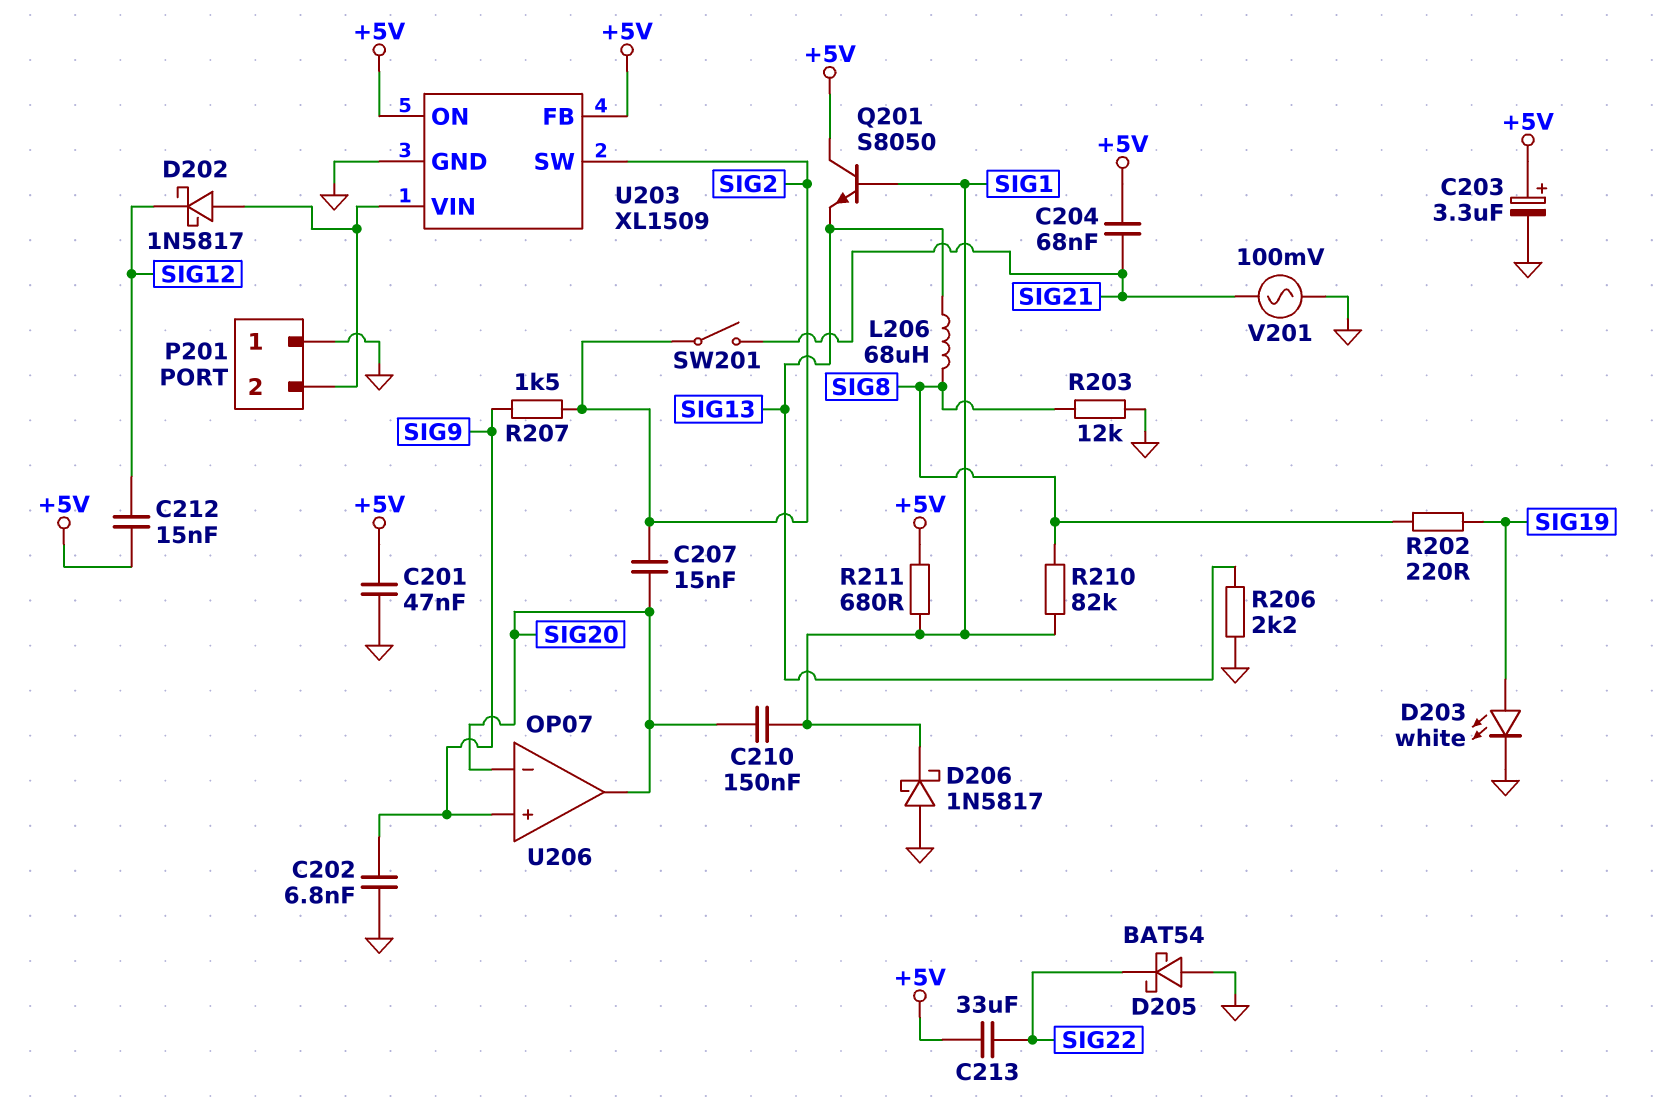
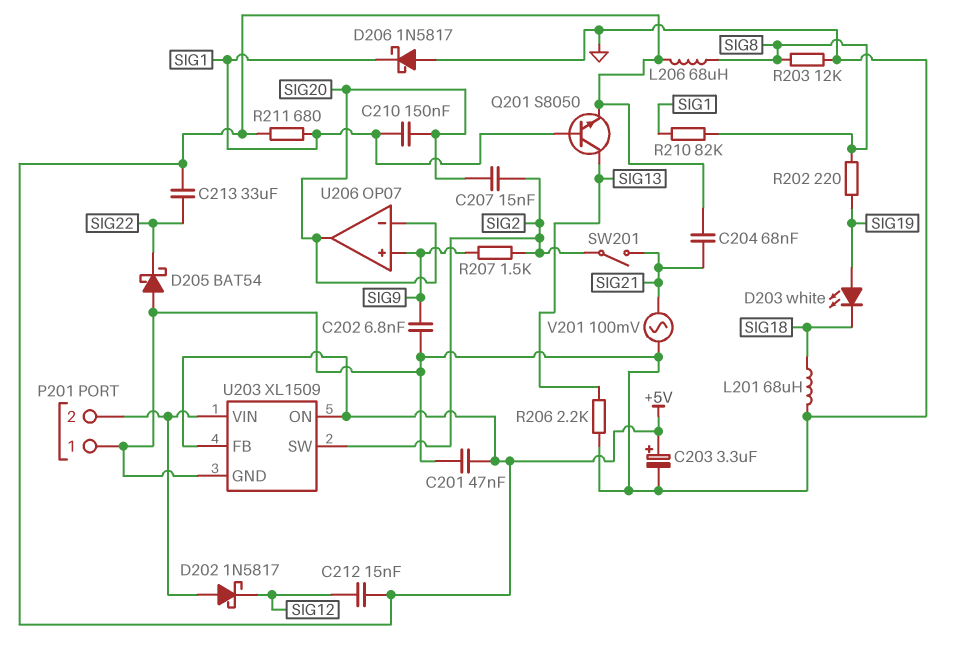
D203: LED white (A SIG19, K GND) -> LED white (A SIG19, K SIG18)
L201: none -> 68uH (GND, SIG18)
L206: 68uH (SIG8, SIG13) -> 68uH (+5V, SIG8)
Q201: NPN S8050 (B SIG1, C +5V, E SIG13) -> NPN S8050 (B SIG1, C SIG13, E +5V)

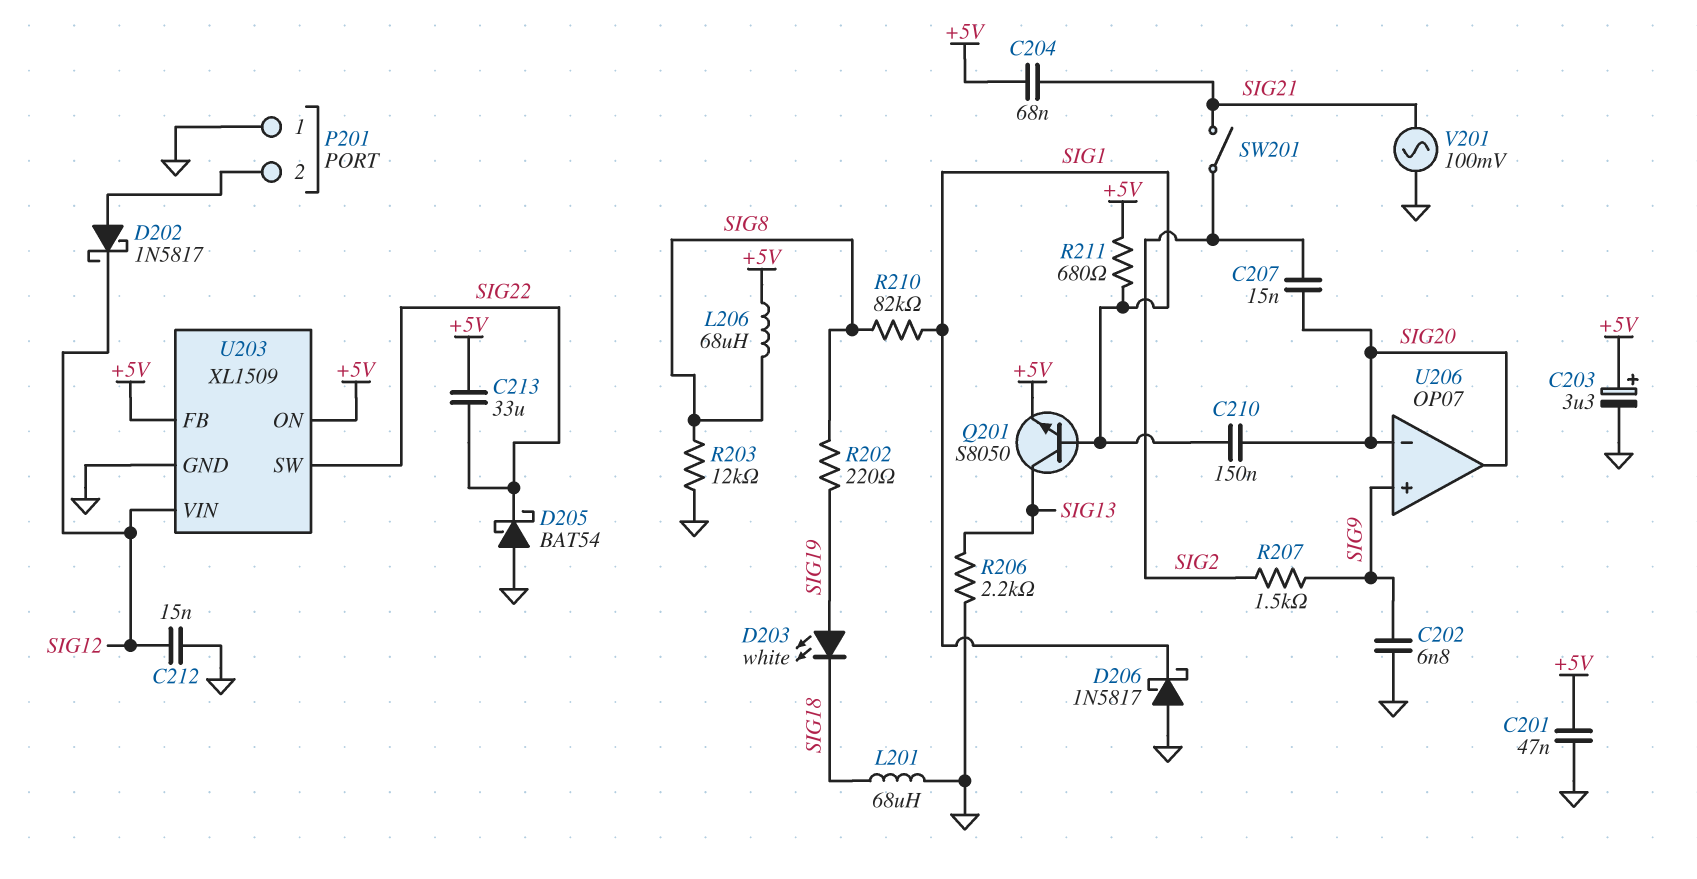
C212: 15nF (+5V, SIG12) -> 15nF (GND, SIG12)
U203 pin SW: SIG2 -> SIG22
U203 pin VIN: P201/2 -> SIG12

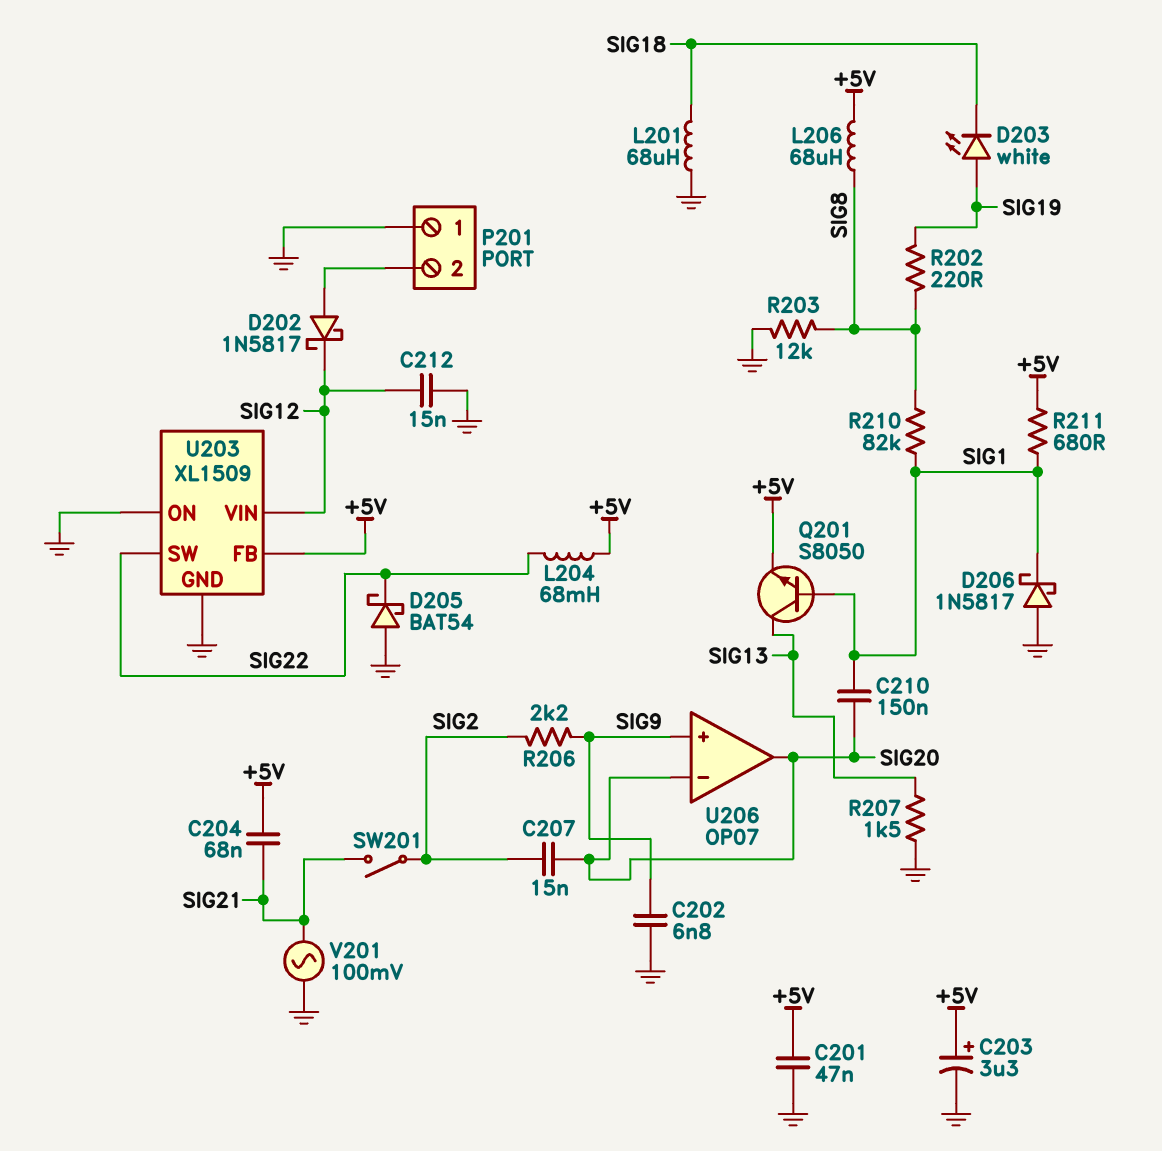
C213: 33uF (+5V, SIG22) -> none
L204: none -> 68mH (+5V, SIG22)
R206: 2.2k (GND, SIG13) -> 2.2k (SIG2, SIG9)
R207: 1.5k (SIG2, SIG9) -> 1.5k (GND, SIG13)
U203 pin ON: +5V -> GND

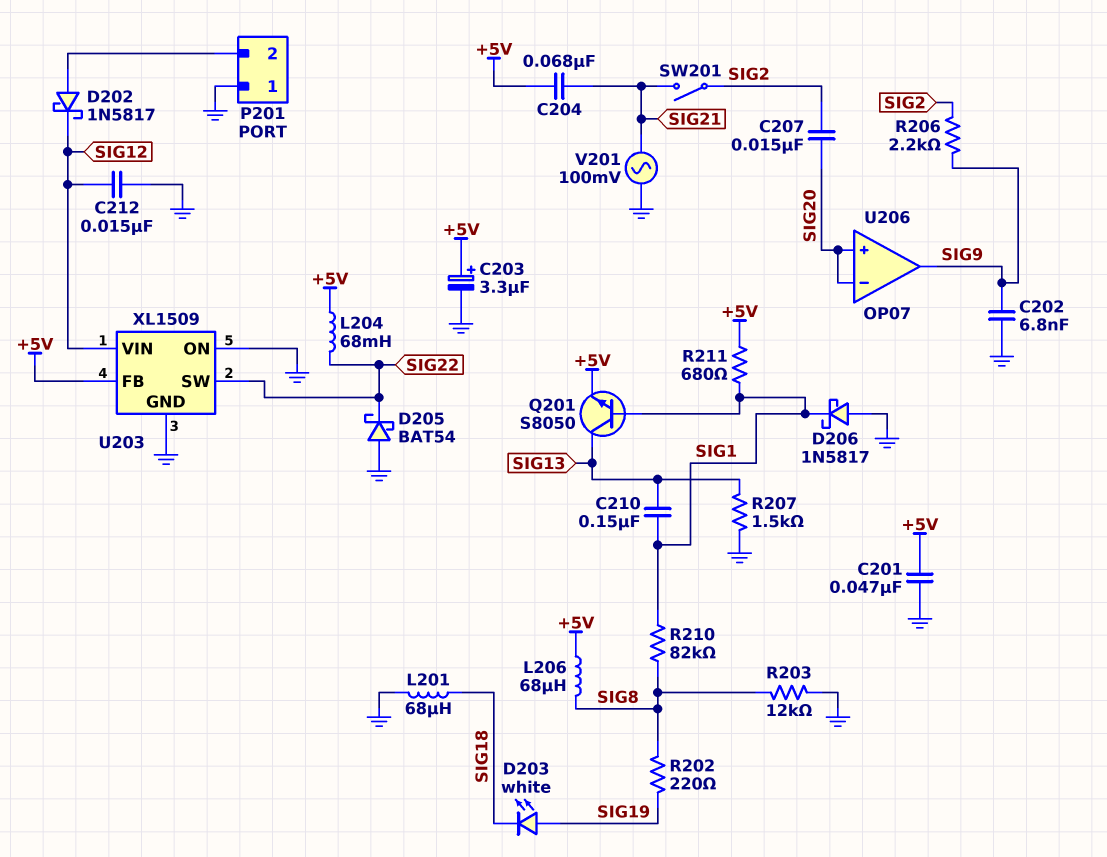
C210: 150nF (SIG1, SIG20) -> 150nF (SIG1, SIG13)
U206 pin in+: SIG9 -> SIG20
U206 pin out: SIG20 -> SIG9

